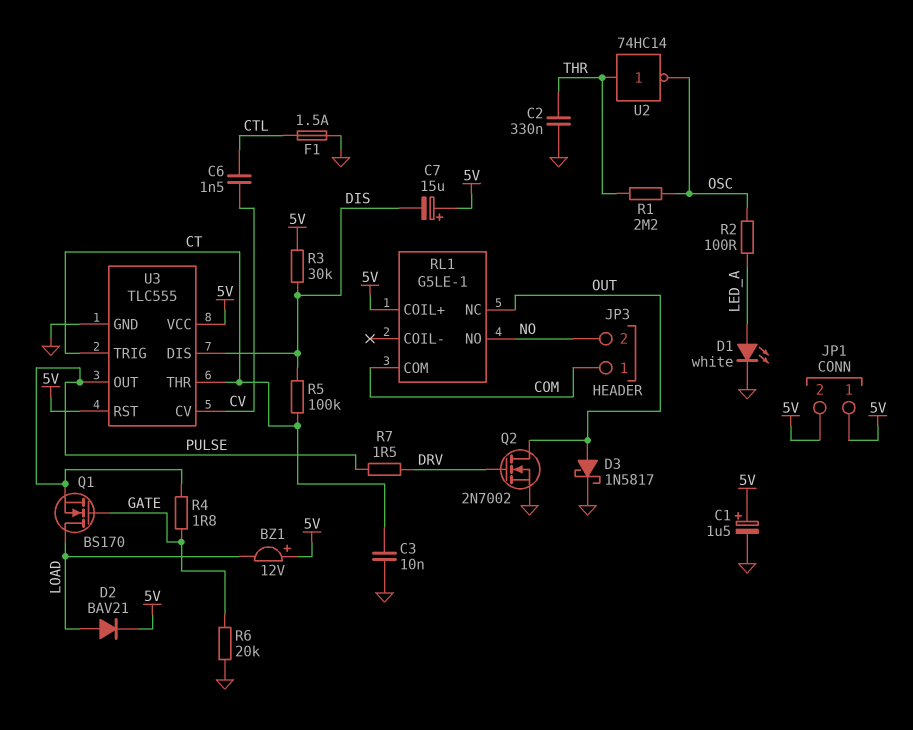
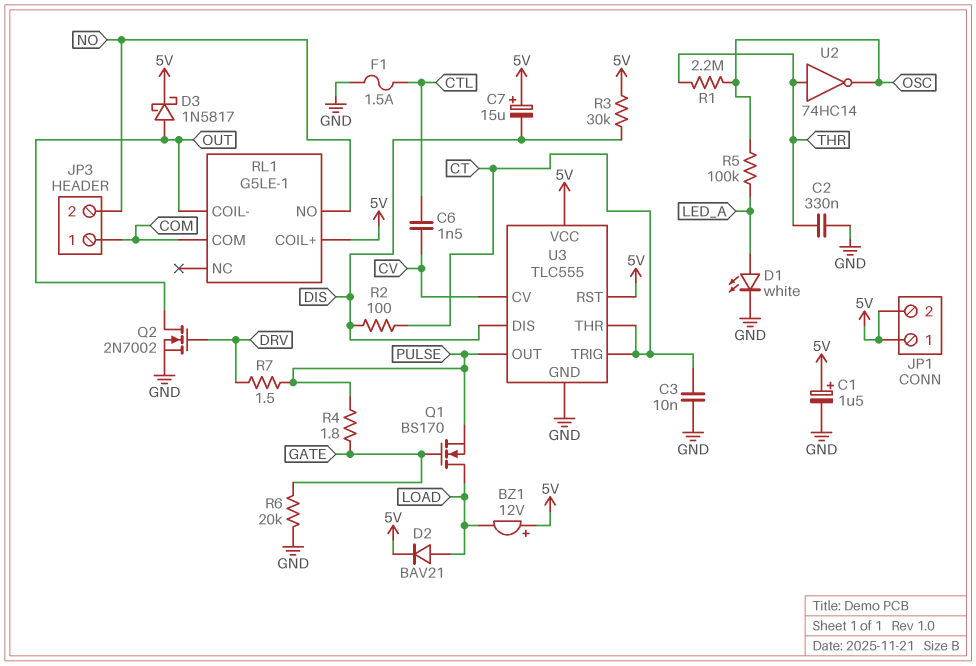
D3: schottky 1N5817 (A OUT, K GND) -> schottky 1N5817 (A OUT, K 5V)
R2: 100 (LED_A, OSC) -> 100 (CT, DIS)
R5: 100k (CT, DIS) -> 100k (LED_A, OSC)
RL1 pin COIL-: none -> OUT
RL1 pin NC: OUT -> none

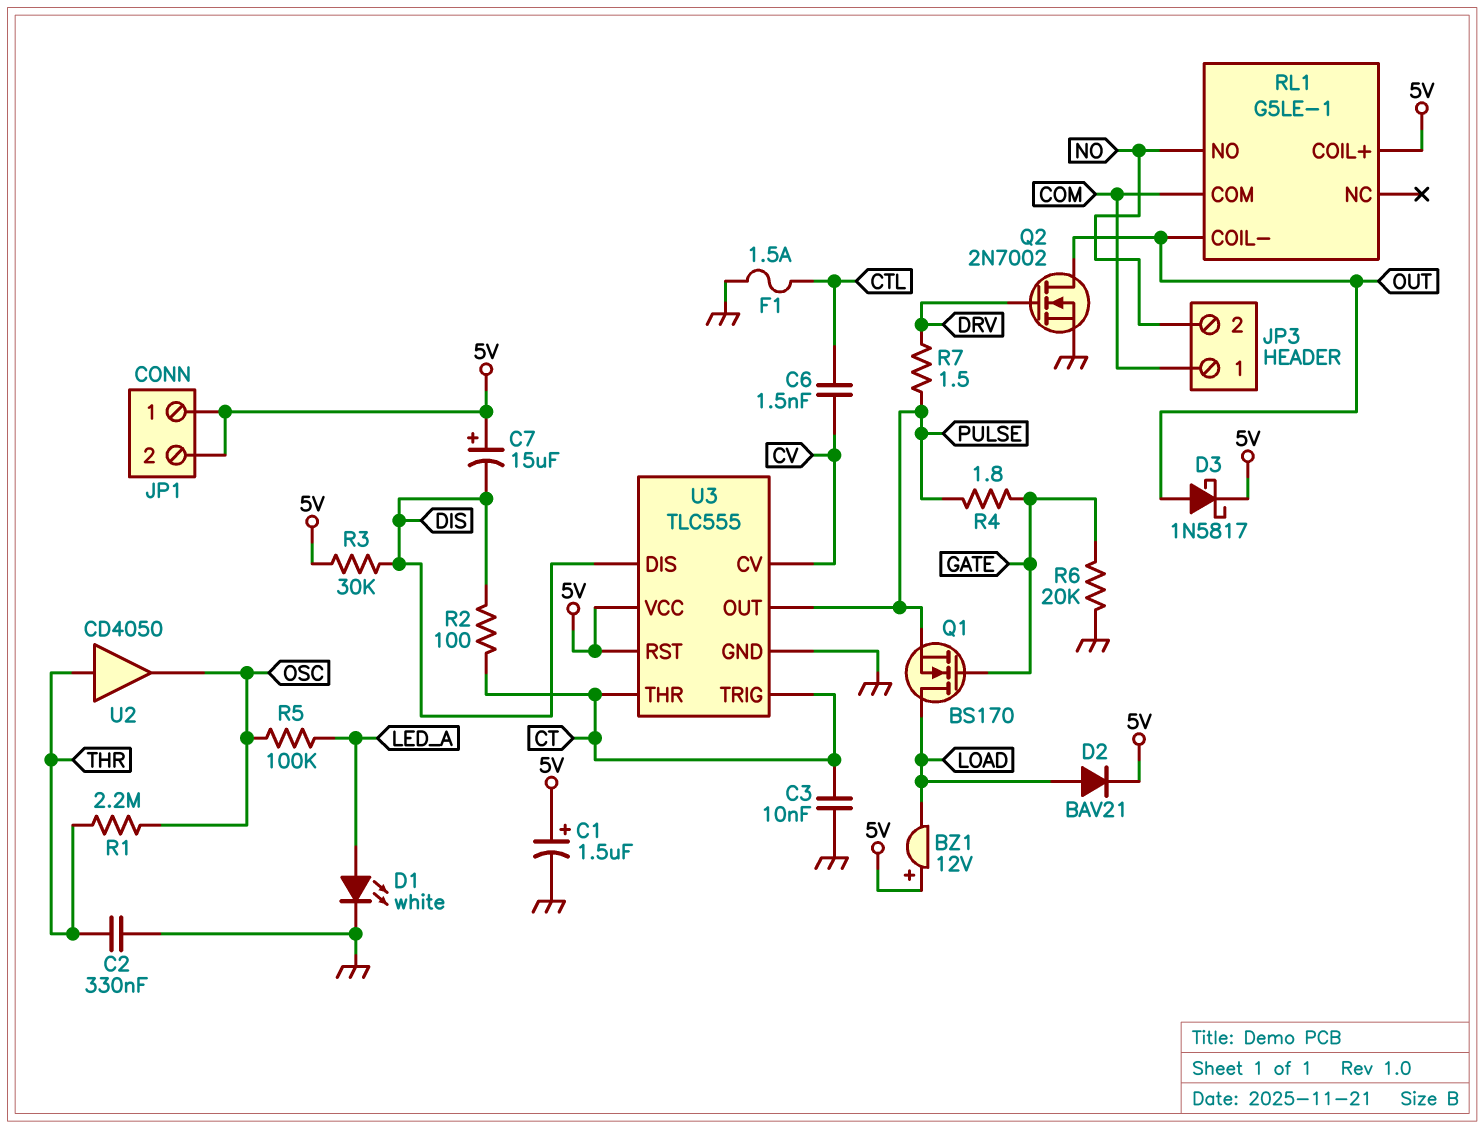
U2: NOT 74HC14 (in THR, out OSC) -> buffer CD4050 (in THR, out OSC)

